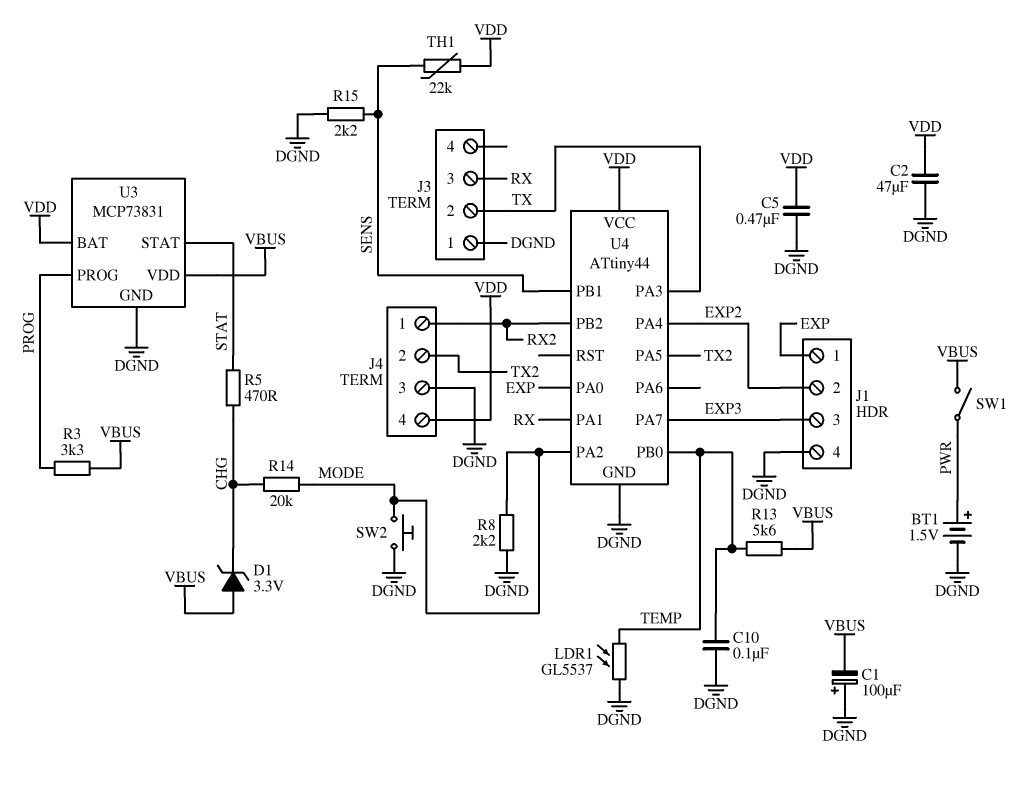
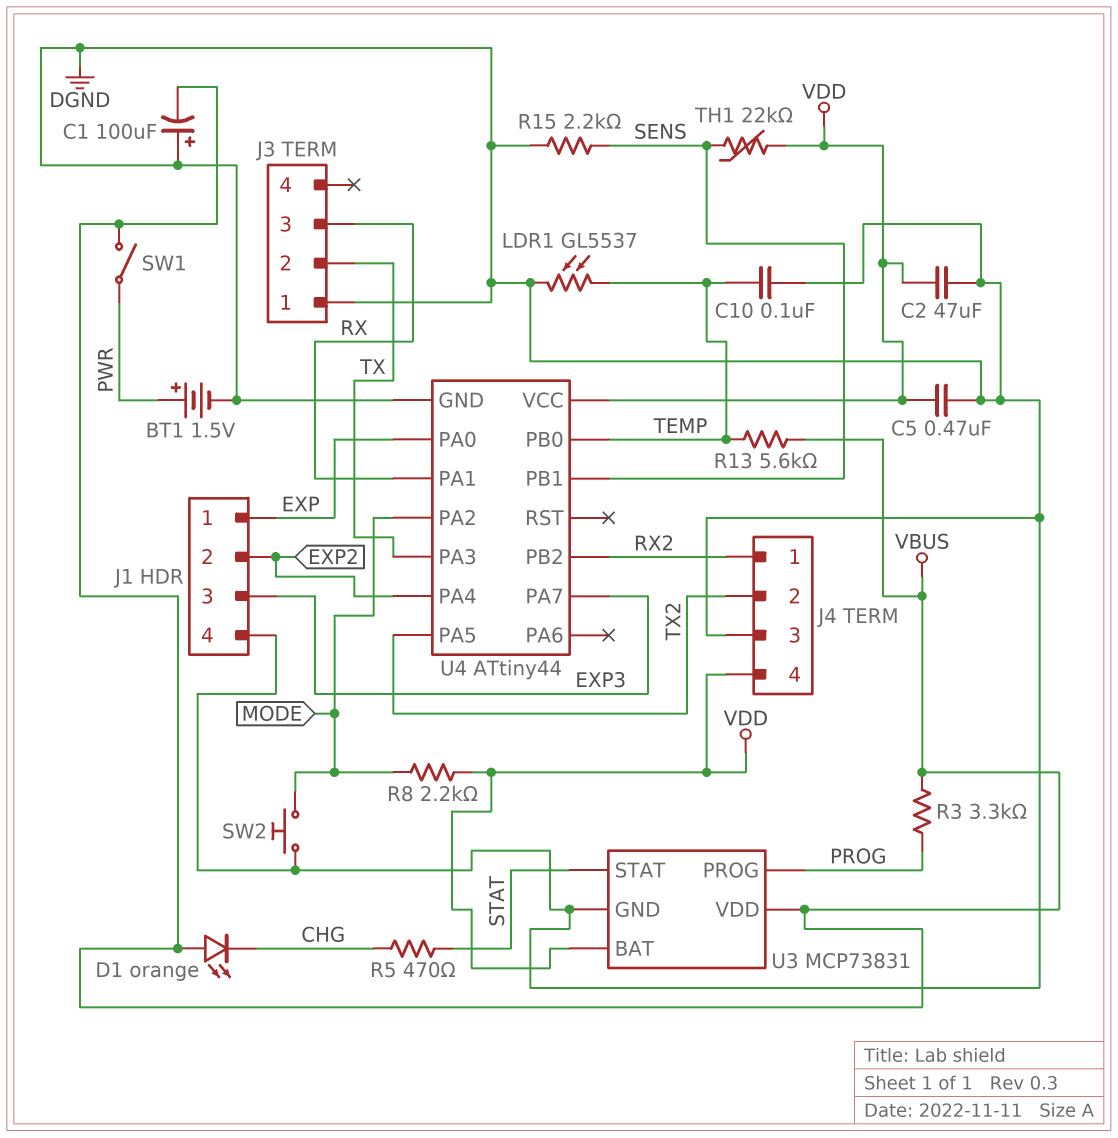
D1: zener 3.3V (A VBUS, K CHG) -> LED orange (A VBUS, K CHG)
R8: 2.2k (DGND, MODE) -> 2.2k (MODE, VDD)
R14: 20k (CHG, MODE) -> none

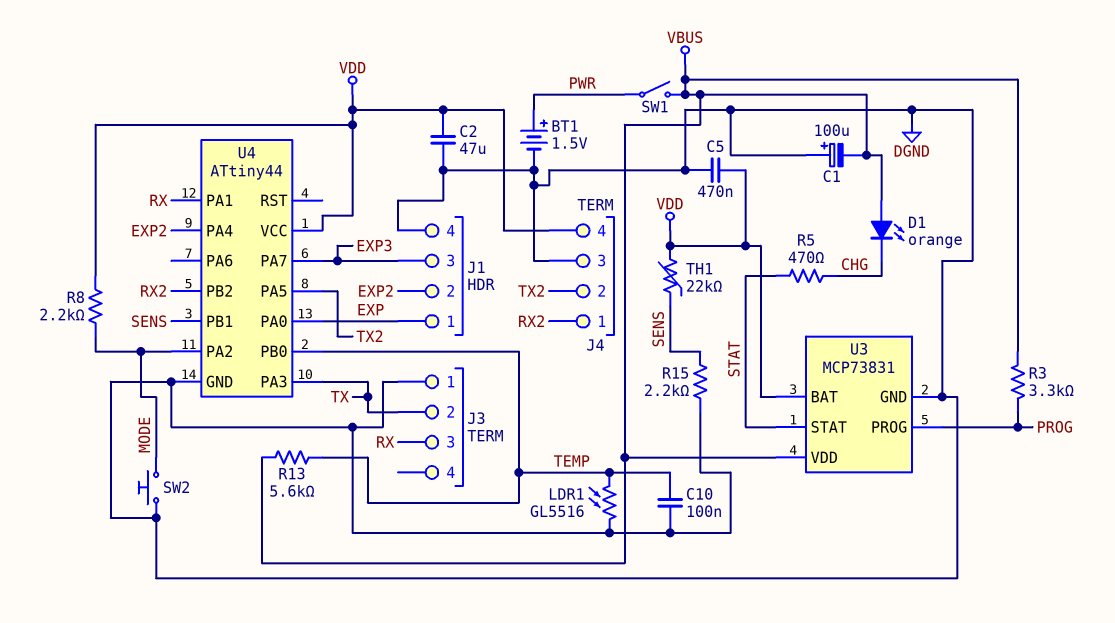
LDR1: GL5537 (DGND, TEMP) -> GL5516 (DGND, TEMP)

